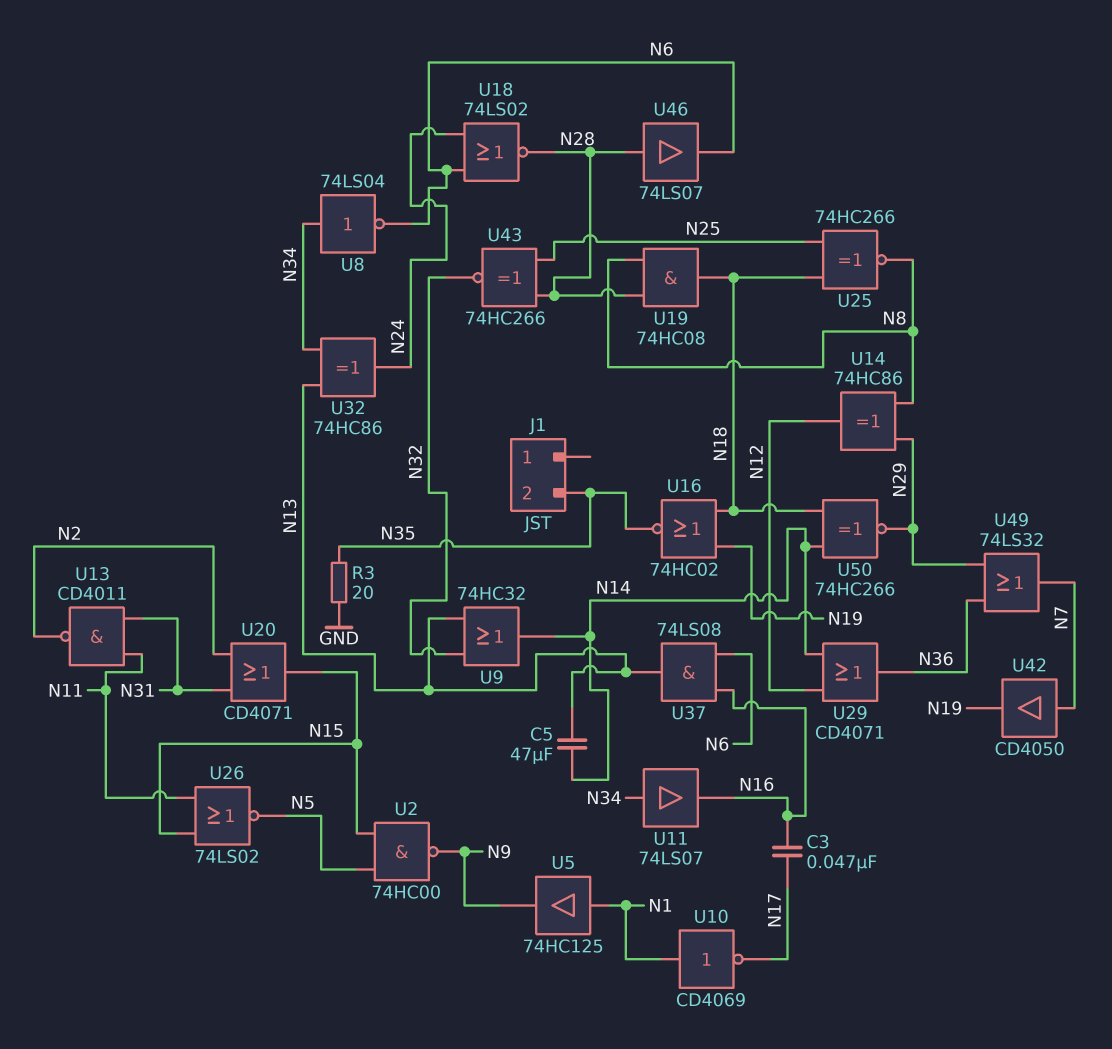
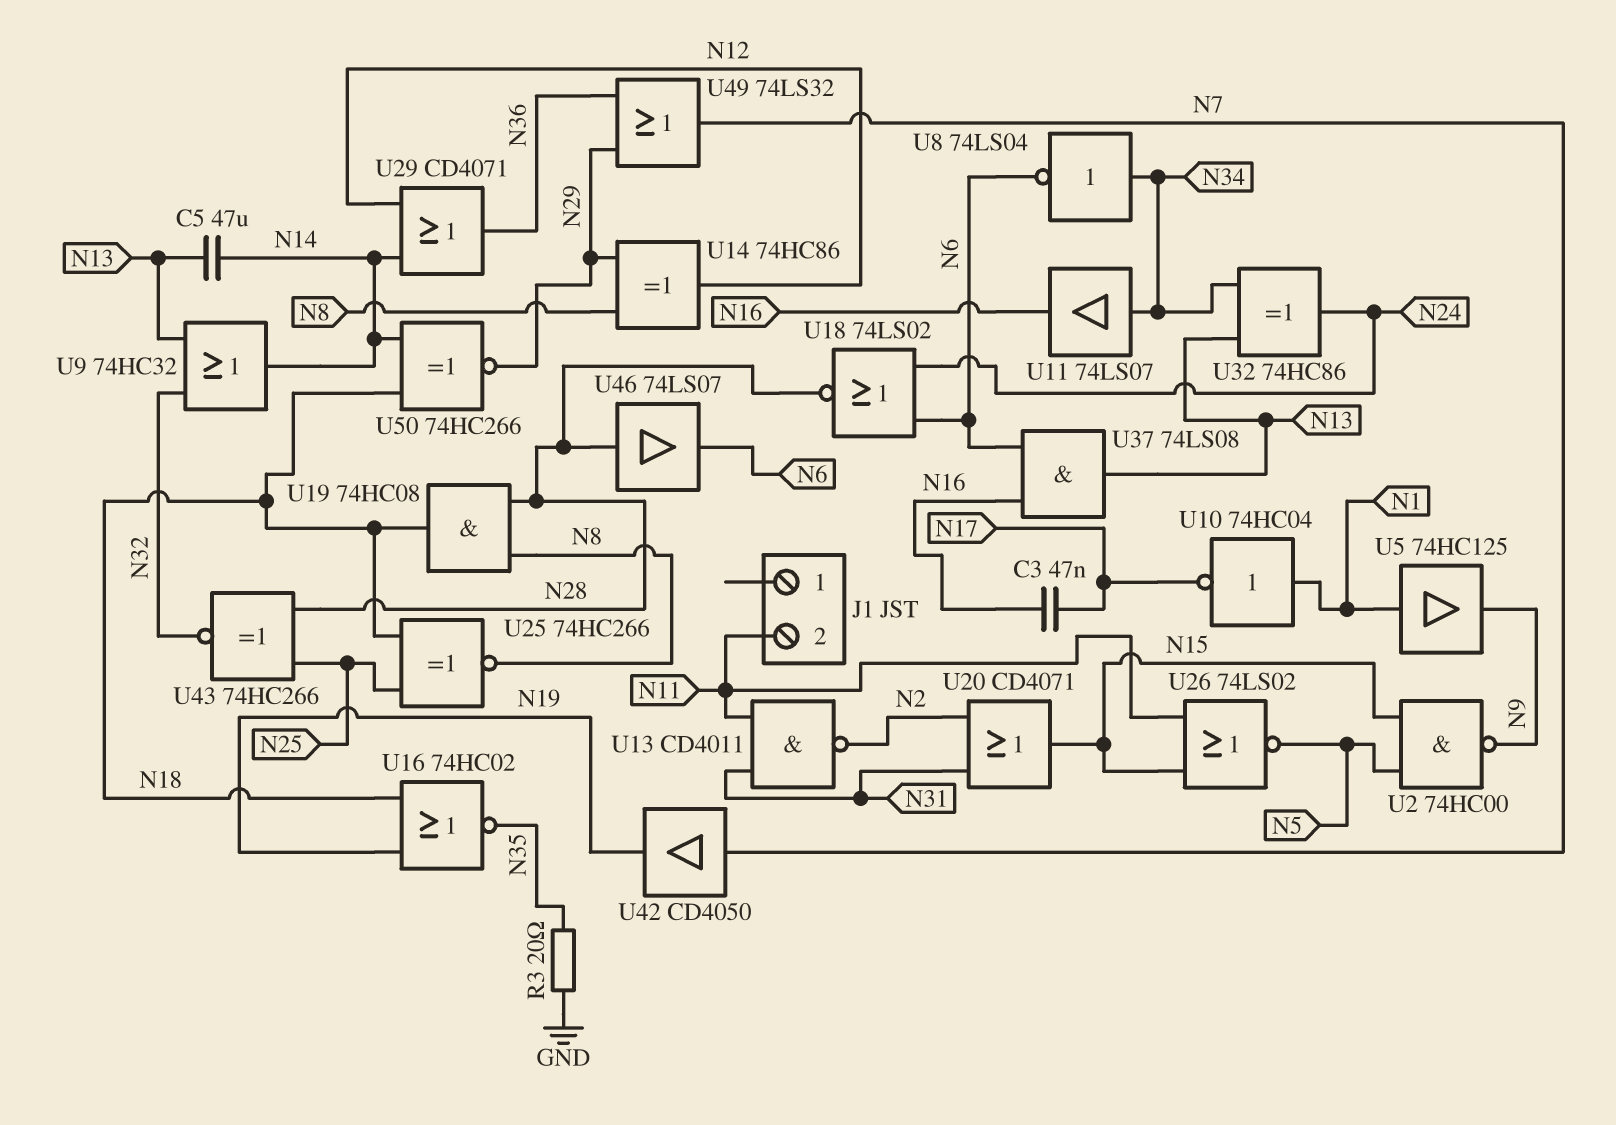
J1 pin 2: N35 -> N11
U10: NOT CD4069 (in N1, out N17) -> NOT 74HC04 (in N1, out N17)

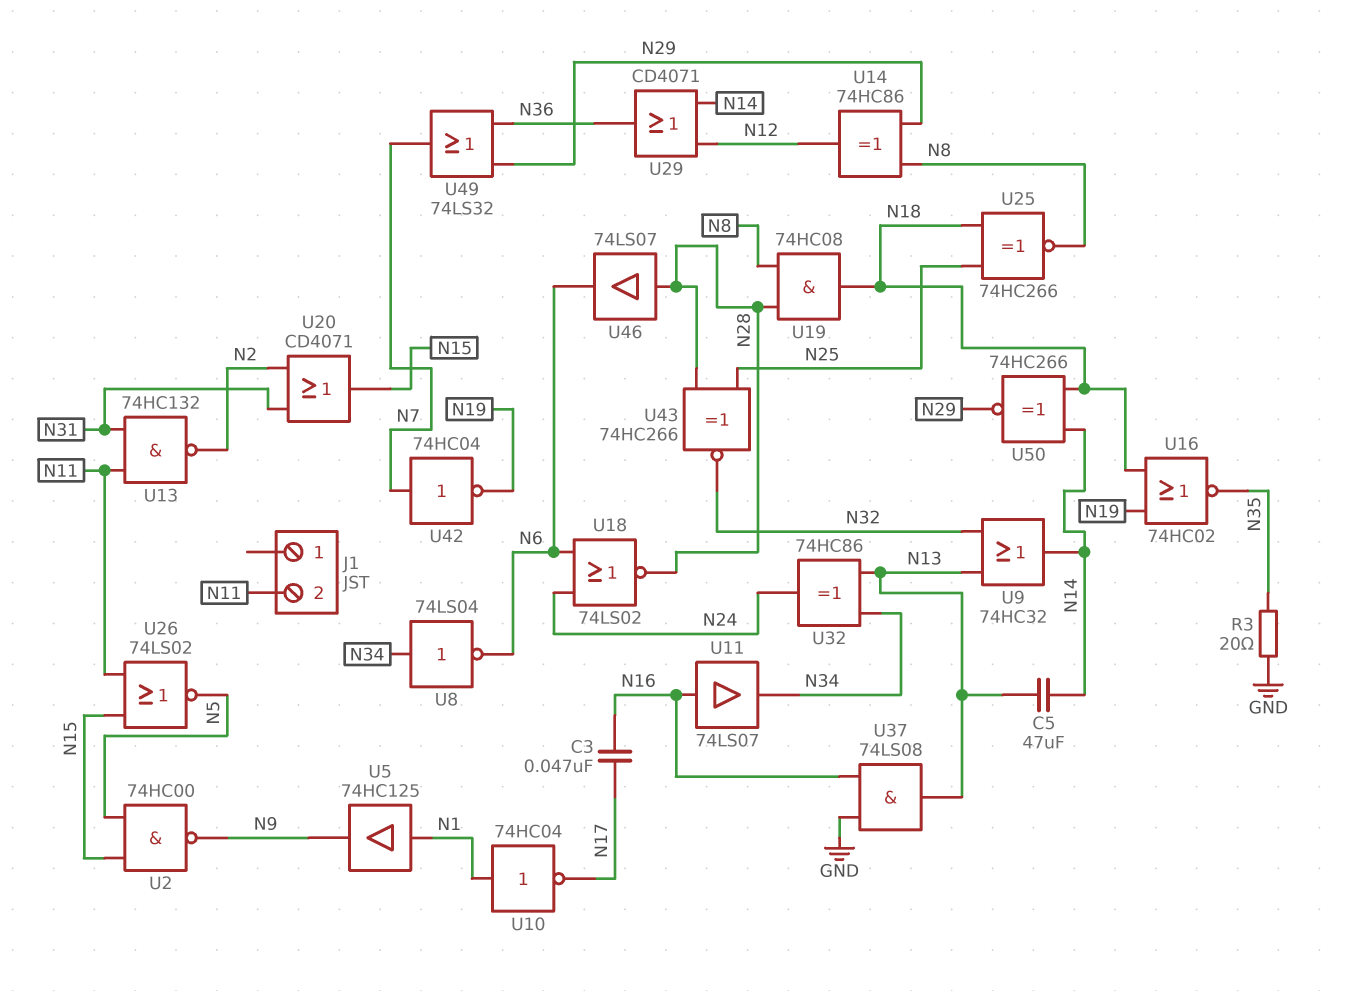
U11: buffer 74LS07 (in N34, out N16) -> buffer 74LS07 (in N16, out N34)
U13: NAND CD4011 (in N11, in N31, out N2) -> NAND 74HC132 (in N11, in N31, out N2)
U37: AND 74LS08 (in N6, in N16, out N13) -> AND 74LS08 (in GND, in N16, out N13)
U42: buffer CD4050 (in N7, out N19) -> NOT 74HC04 (in N7, out N19)

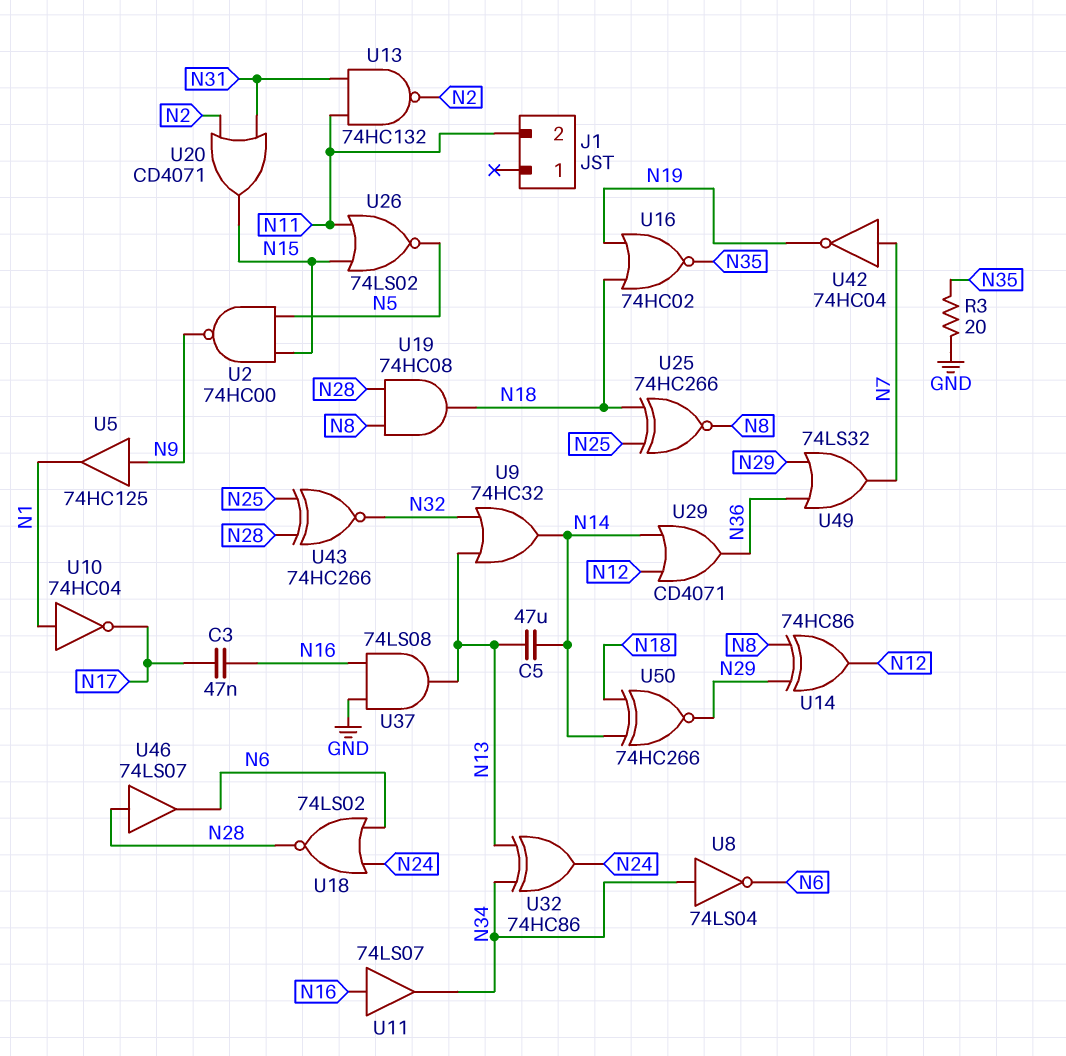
U5: buffer 74HC125 (in N1, out N9) -> buffer 74HC125 (in N9, out N1)

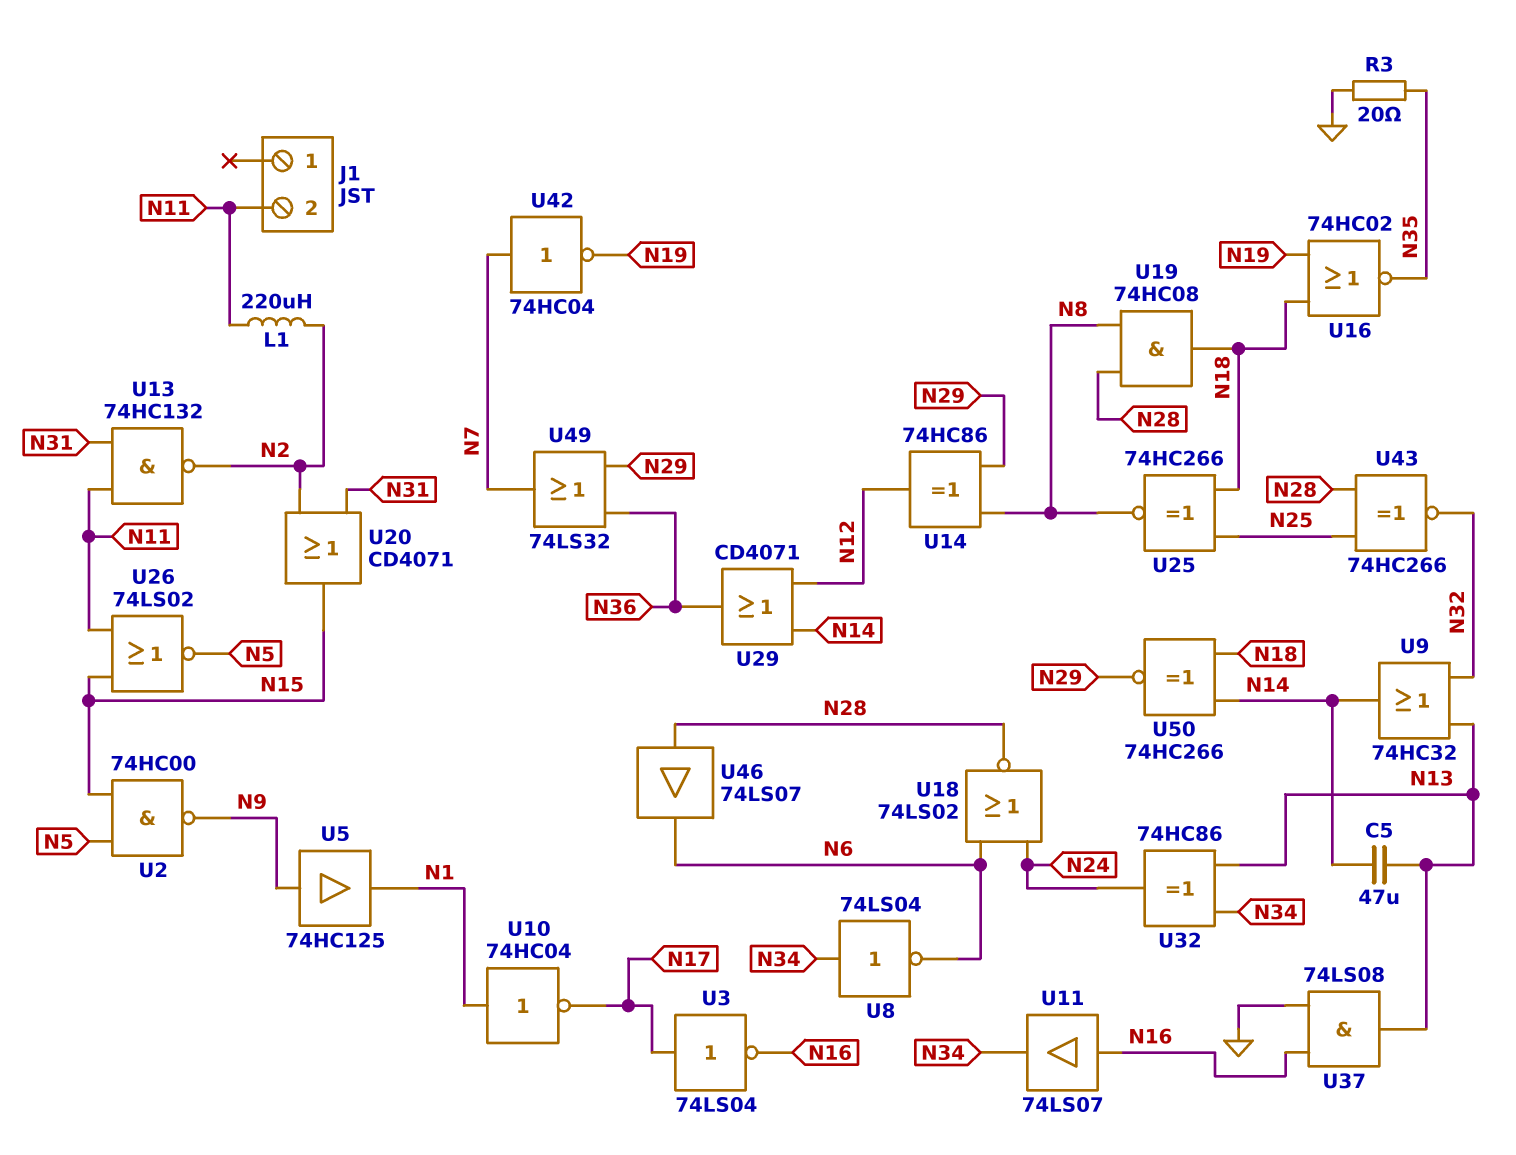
C3: 47nF (N16, N17) -> none
L1: none -> 220uH (N2, N11)
U3: none -> NOT 74LS04 (in N17, out N16)

